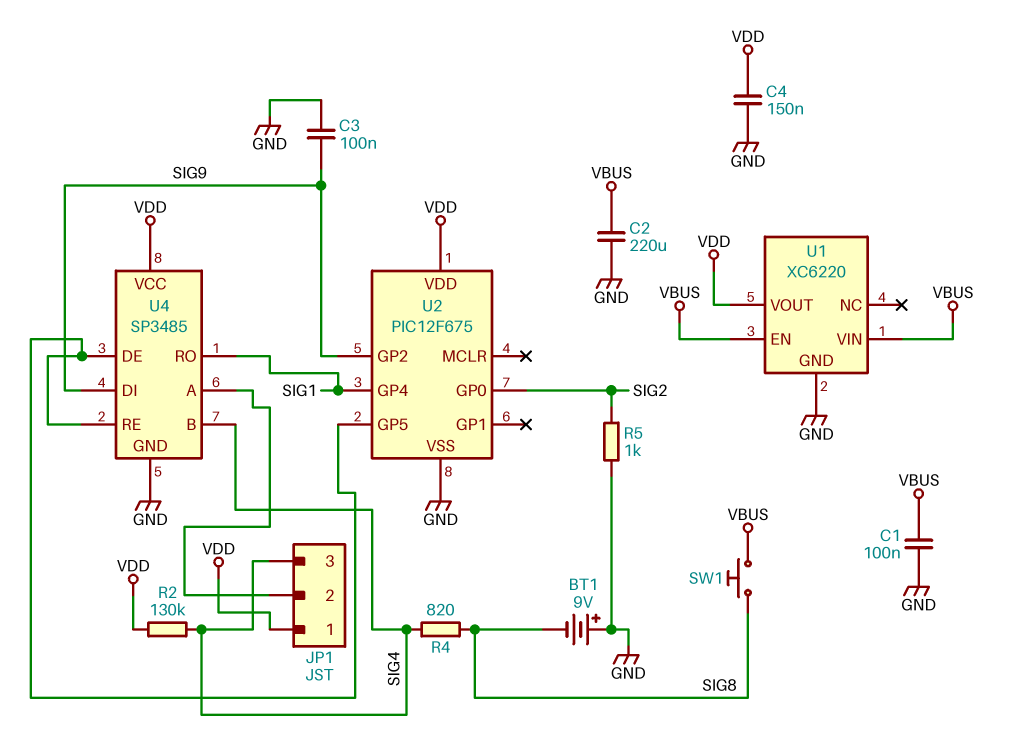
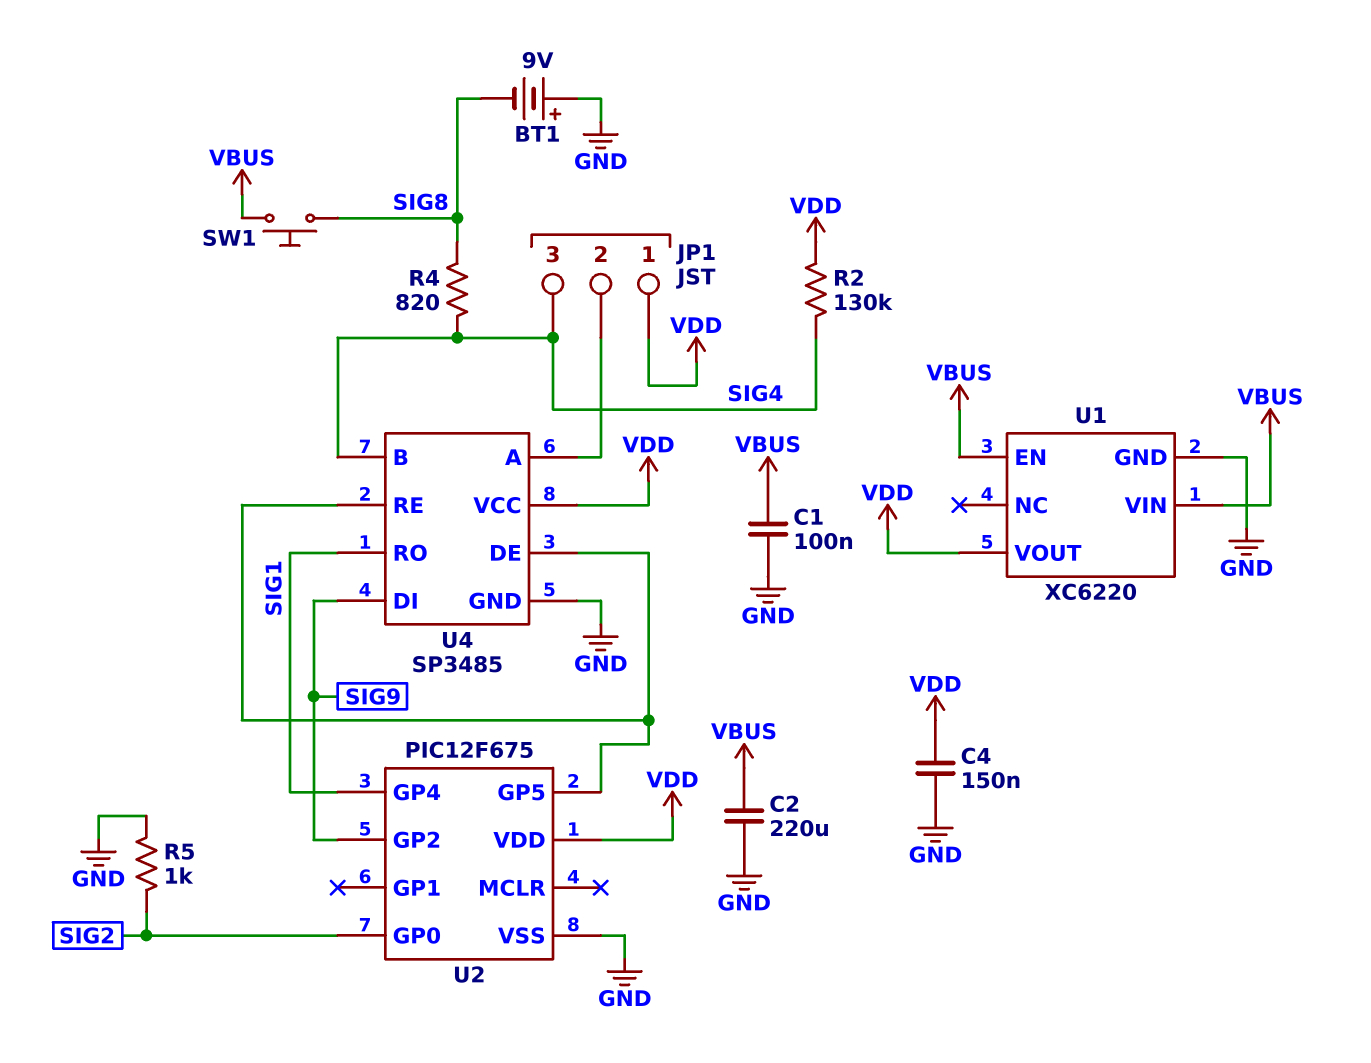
C3: 100nF (GND, SIG9) -> none

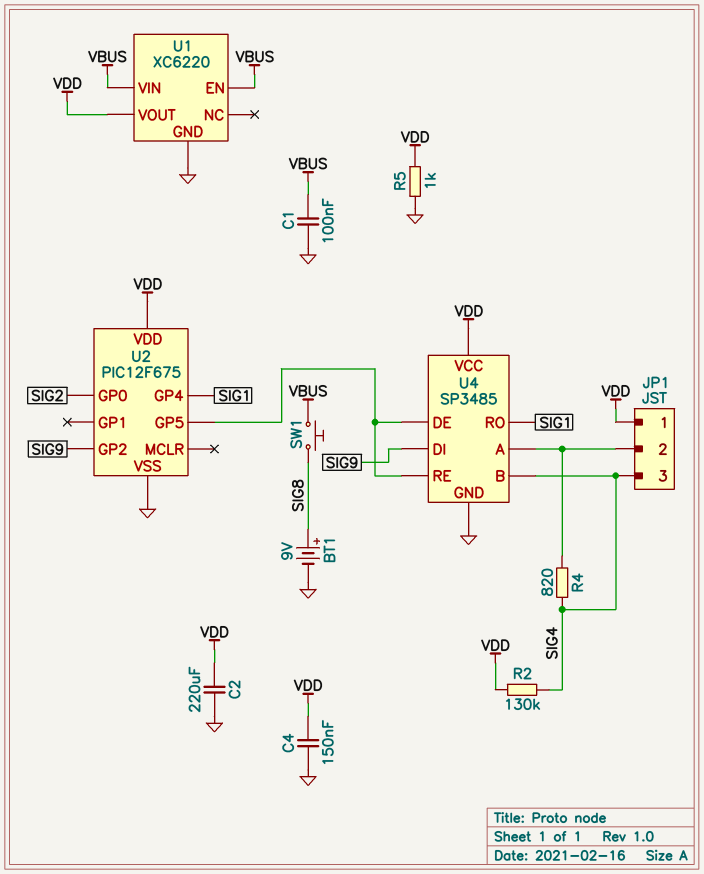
BT1: 9V (plus GND, minus SIG8) -> 9V (plus SIG8, minus GND)
C2: 220uF (GND, VBUS) -> 220uF (GND, VDD)
R4: 820 (SIG4, SIG8) -> 820 (JP1/2, SIG4)
R5: 1k (GND, SIG2) -> 1k (GND, VDD)

